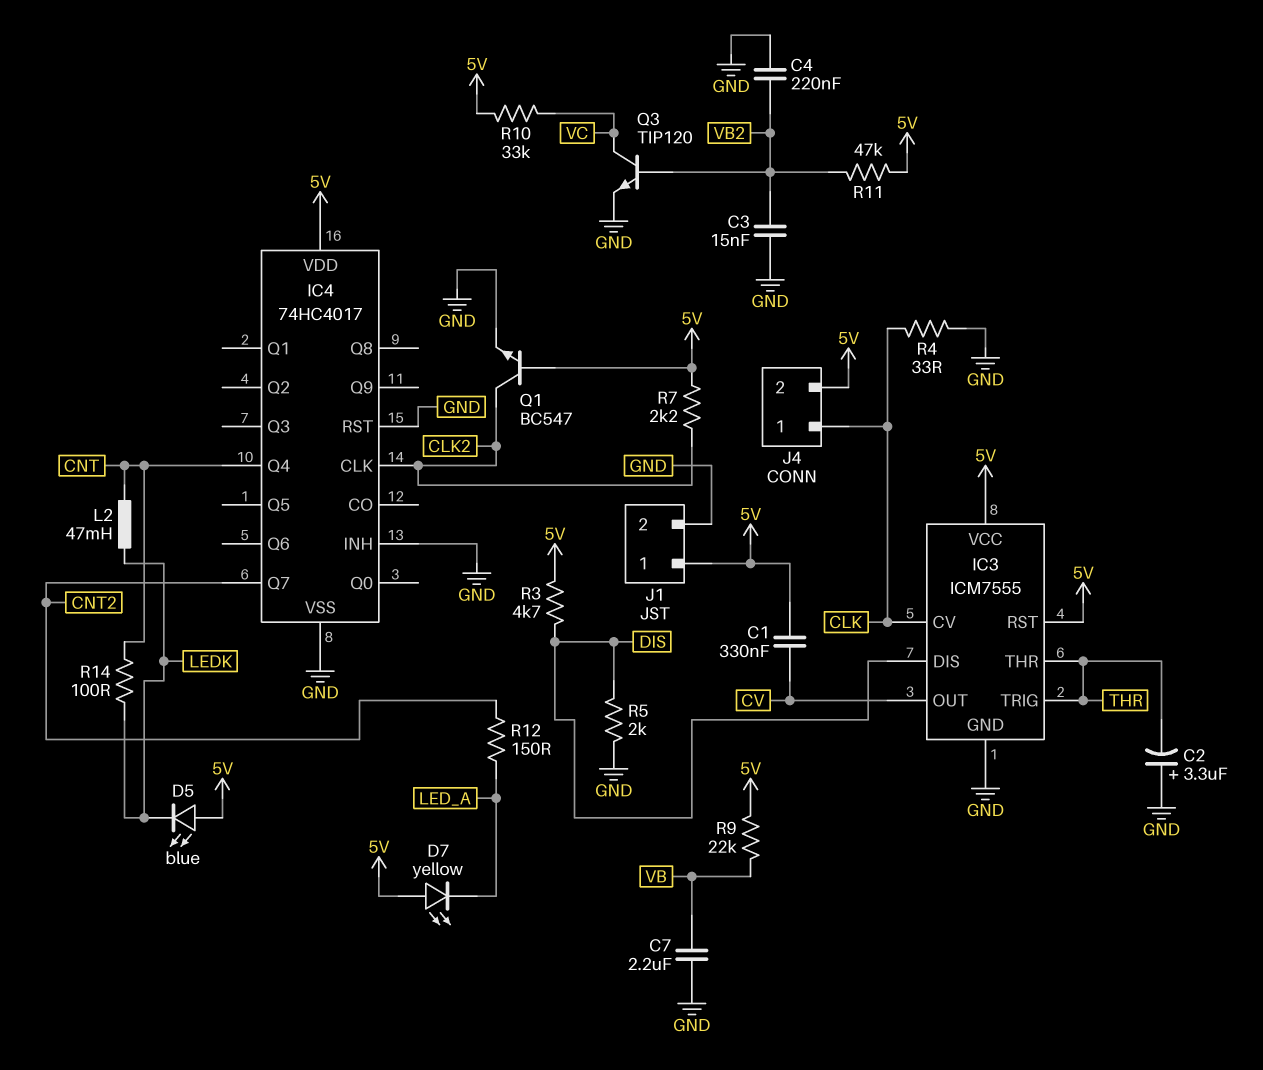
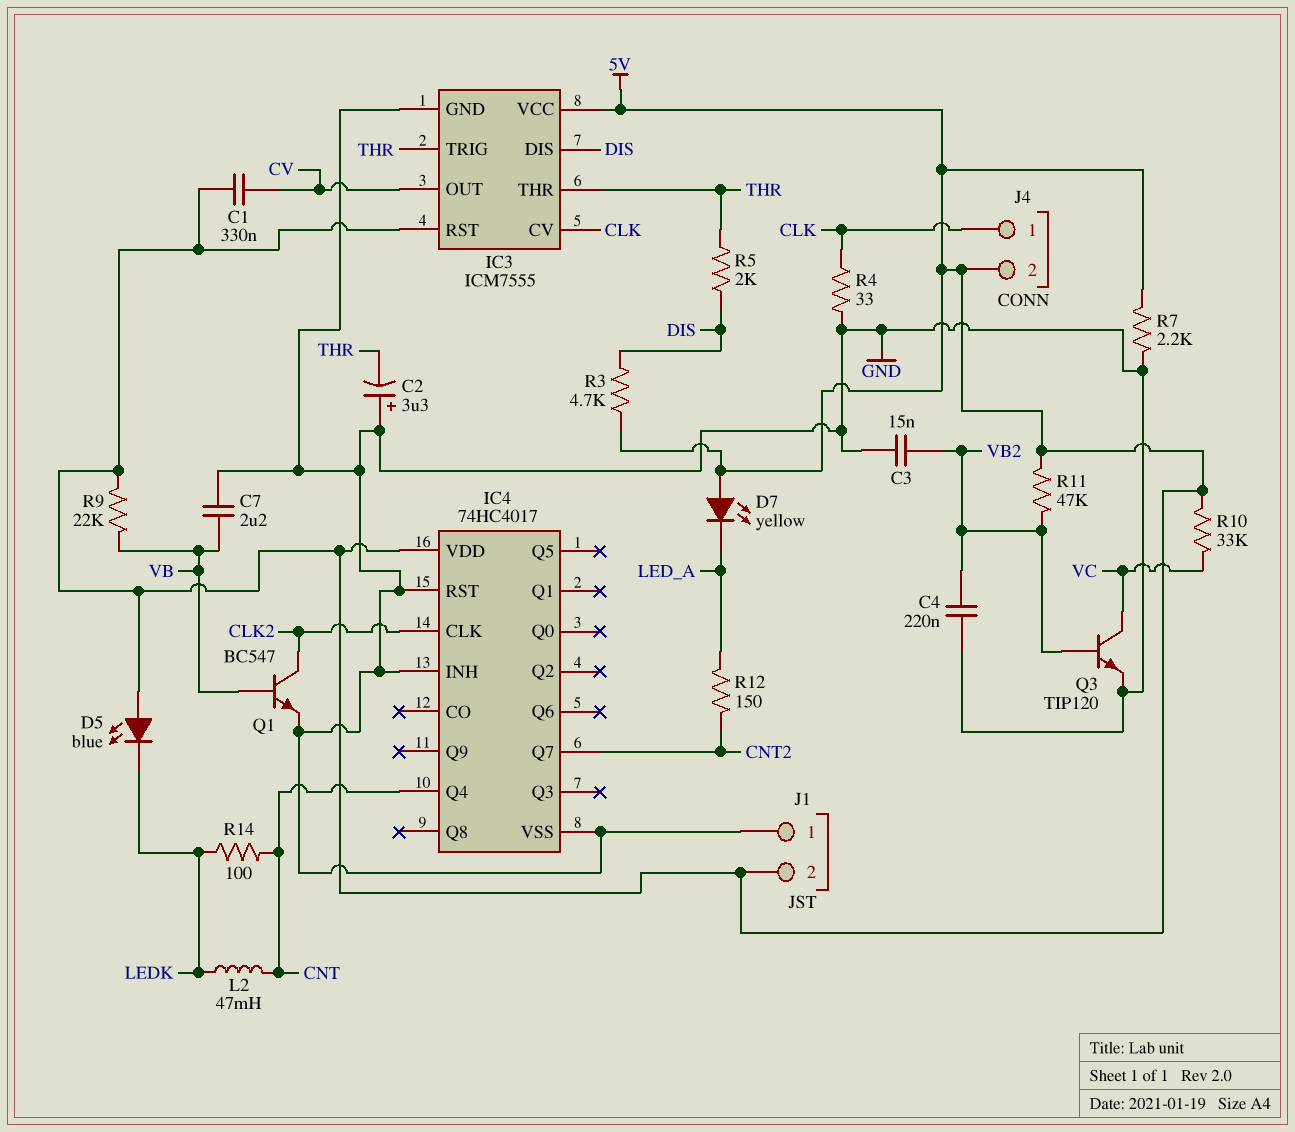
J1 pin 1: 5V -> GND
J1 pin 2: GND -> 5V
Q1: NPN BC547 (B 5V, C CLK2, E GND) -> NPN BC547 (B VB, C CLK2, E GND)
R5: 2k (DIS, GND) -> 2k (DIS, THR)
R7: 2.2k (5V, CLK2) -> 2.2k (5V, GND)

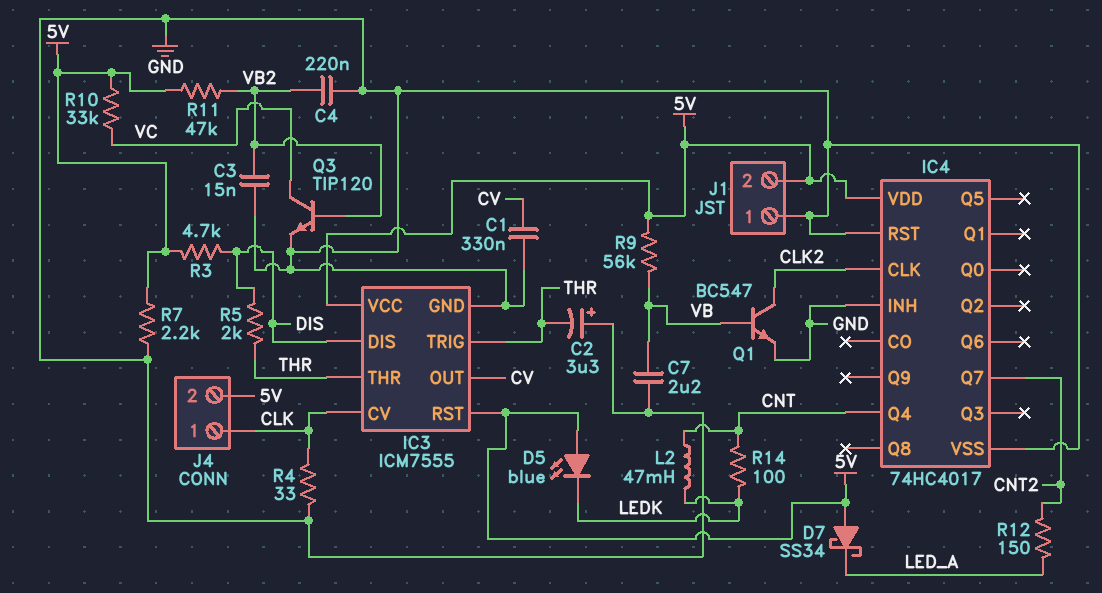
C1: 330nF (5V, CV) -> 330nF (CV, GND)
D7: LED yellow (A 5V, K LED_A) -> schottky SS34 (A 5V, K LED_A)
R9: 22k (5V, VB) -> 56k (5V, VB)

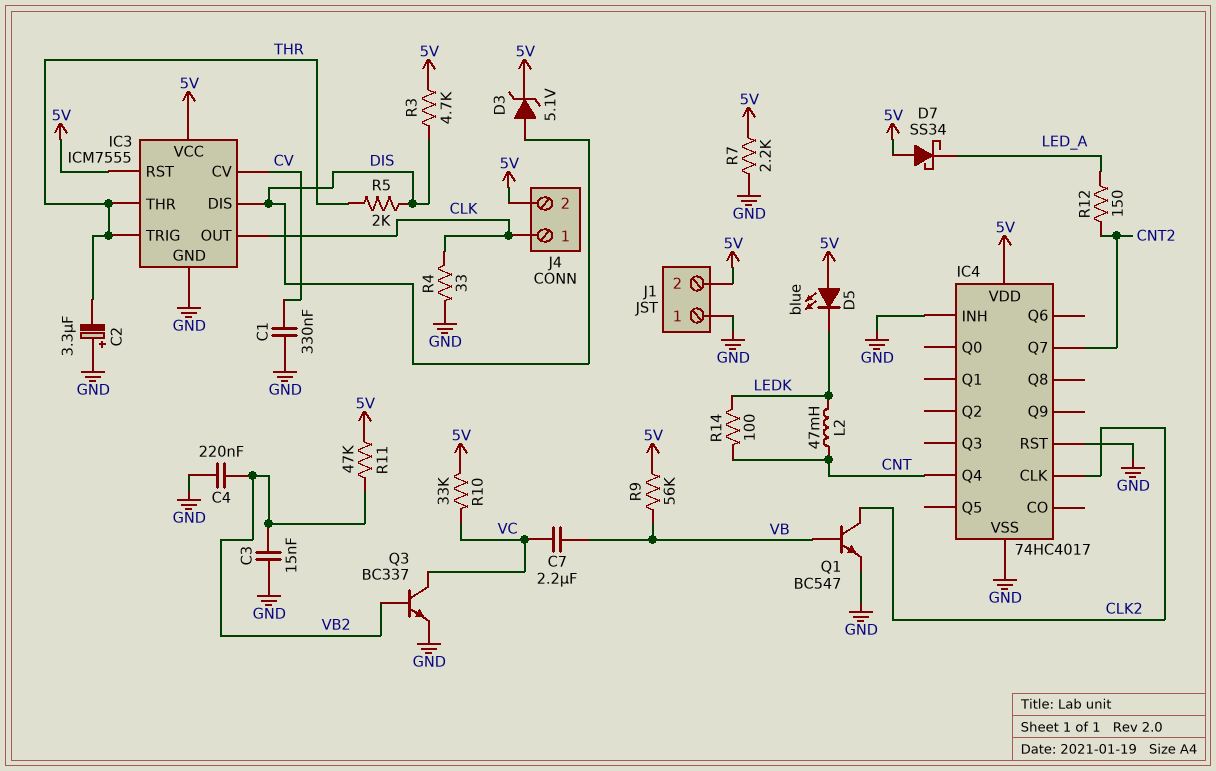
C7: 2.2uF (GND, VB) -> 2.2uF (VB, VC)
D3: none -> zener 5.1V (A DIS, K 5V)
IC3 pin CV: CLK -> CV
IC3 pin OUT: CV -> CLK
Q3: NPN TIP120 (B VB2, C VC, E GND) -> NPN BC337 (B VB2, C VC, E GND)

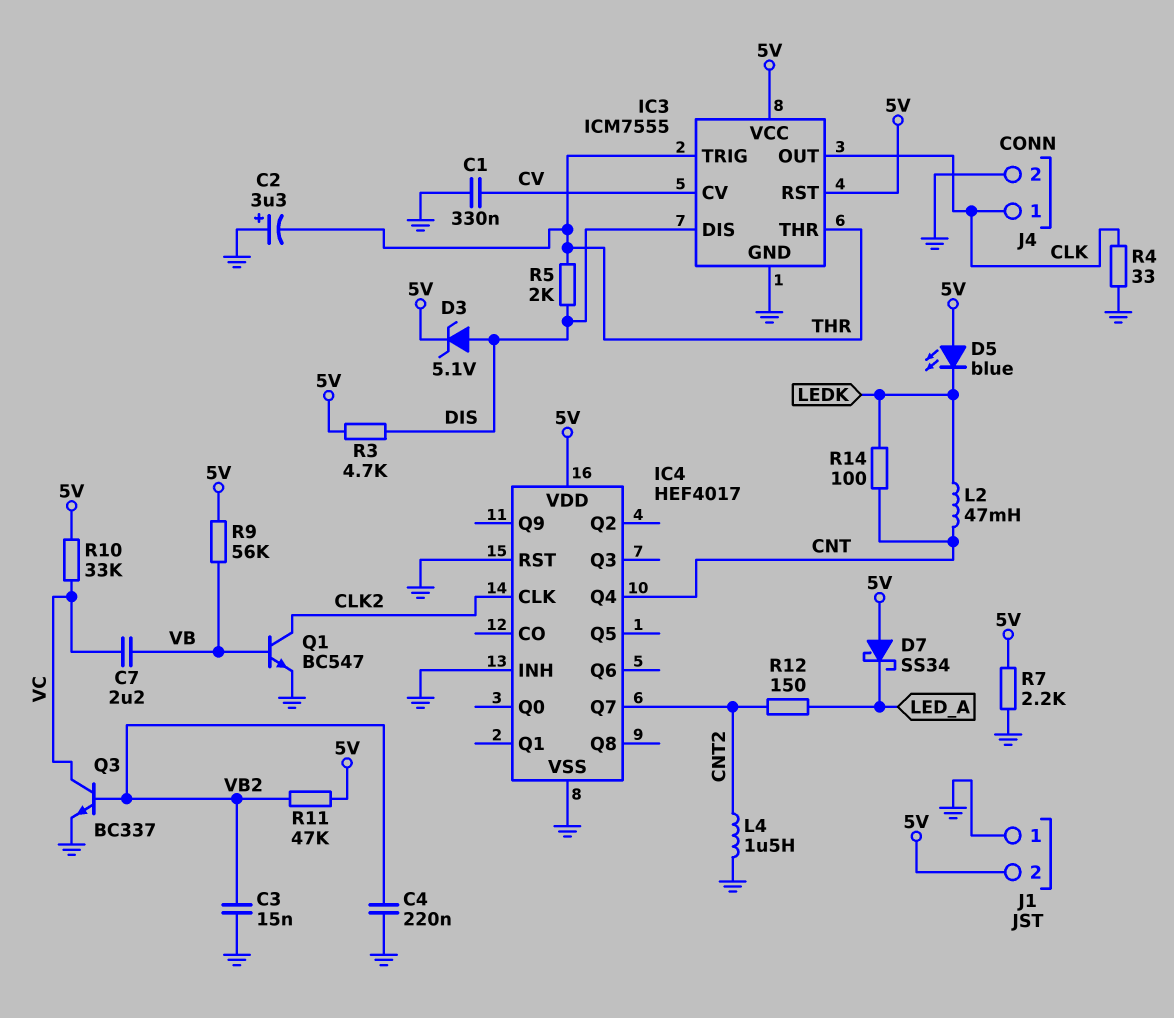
IC4: 74HC4017 -> HEF4017
J4 pin 2: 5V -> GND
L4: none -> 1.5uH (CNT2, GND)

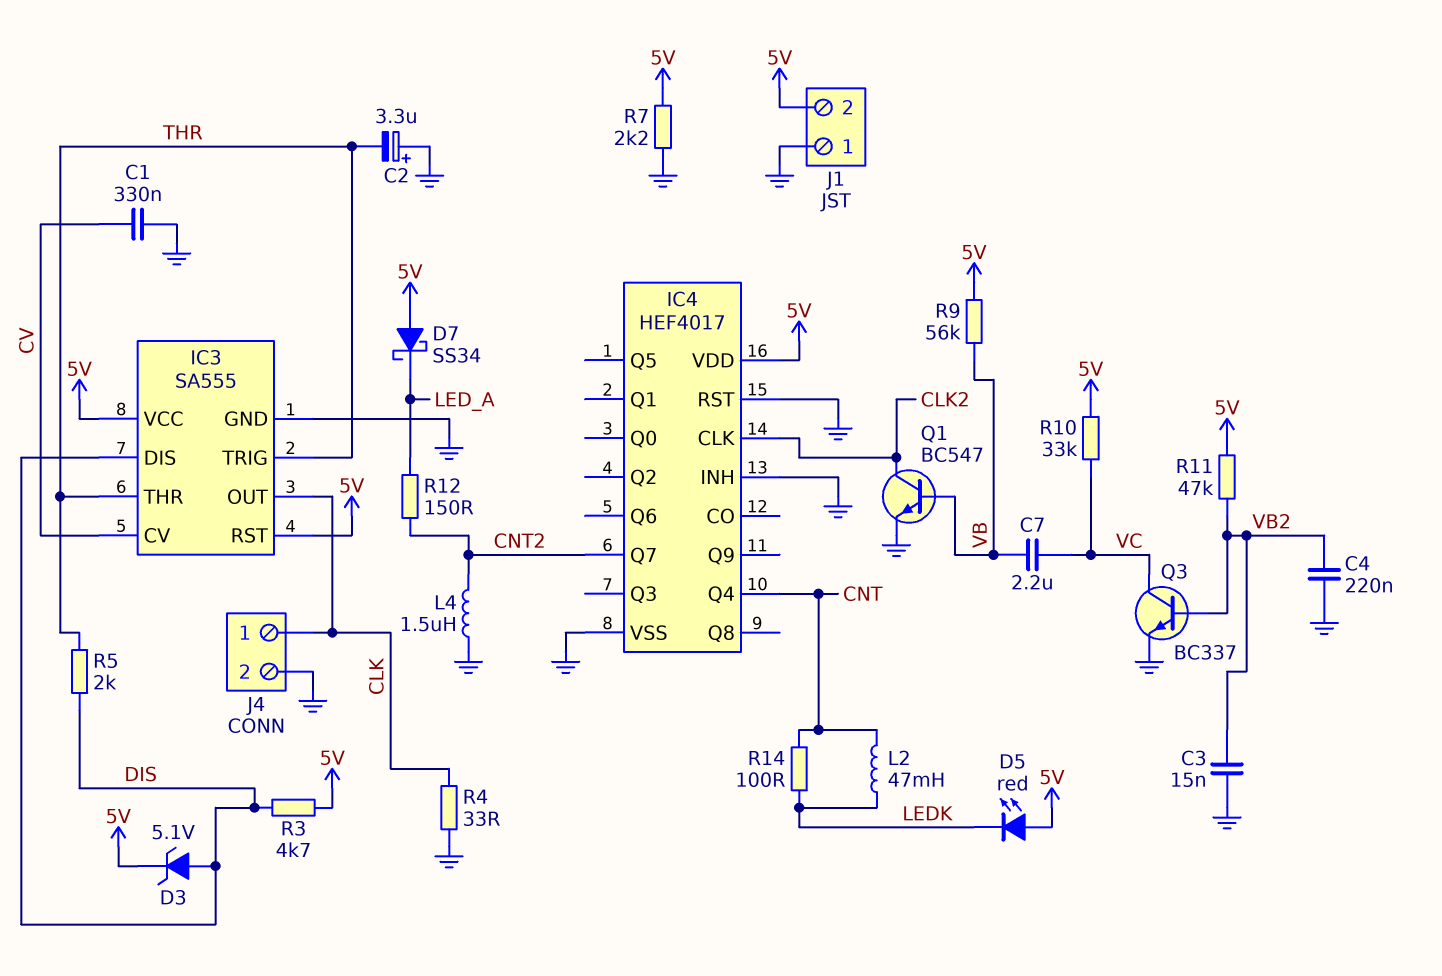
D5: LED blue (A 5V, K LEDK) -> LED red (A 5V, K LEDK)
IC3: ICM7555 -> SA555

